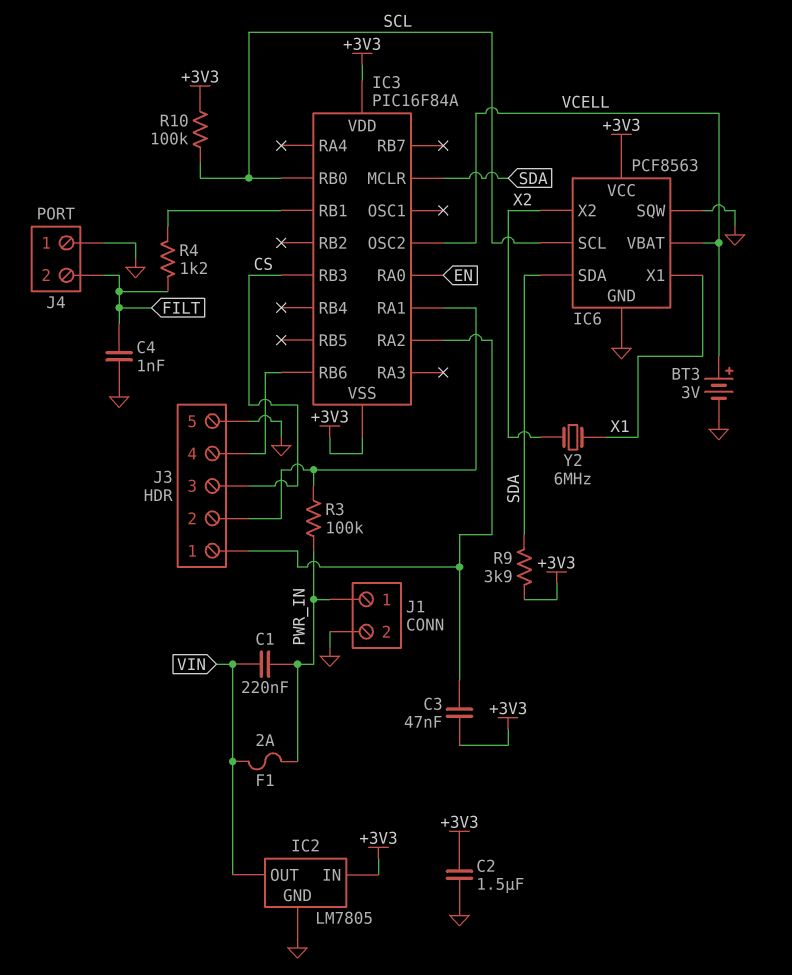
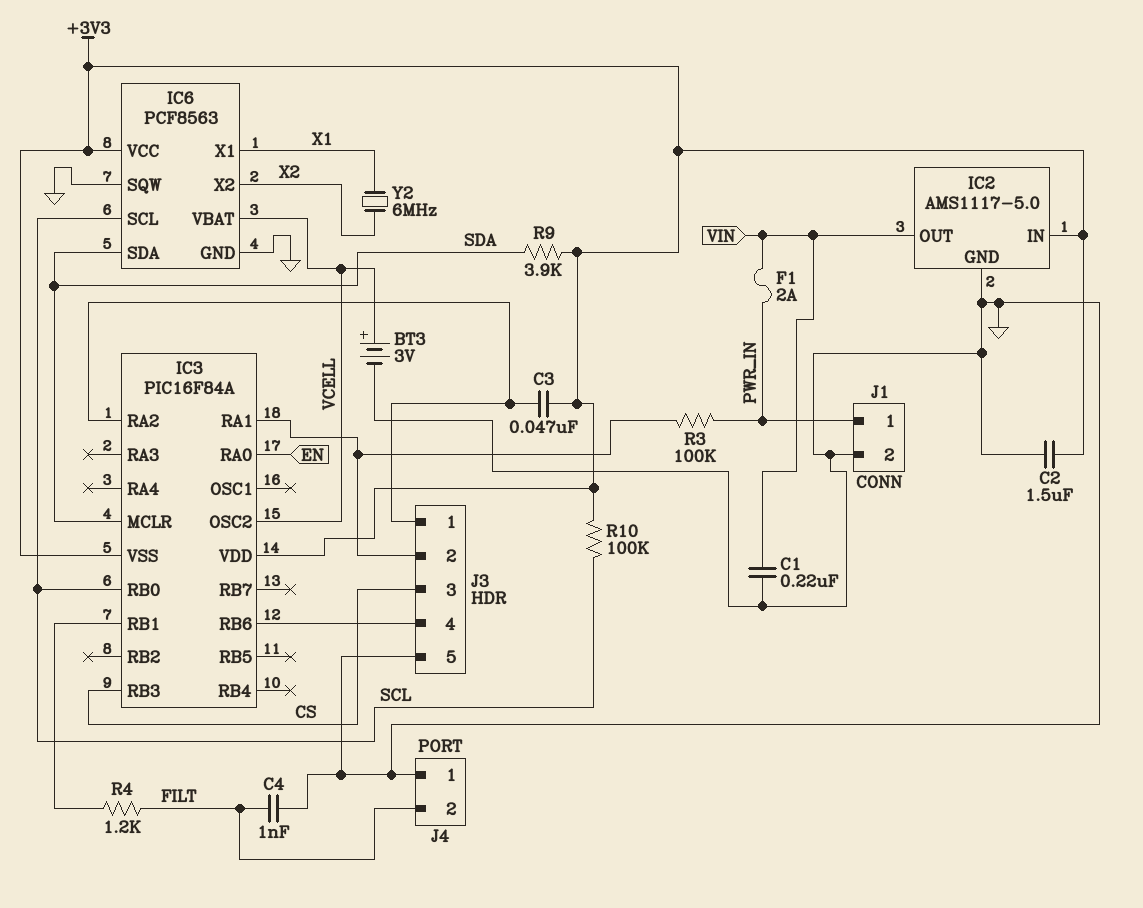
C1: 220nF (PWR_IN, VIN) -> 220nF (GND, VIN)
IC2: LM7805 -> AMS1117-5.0

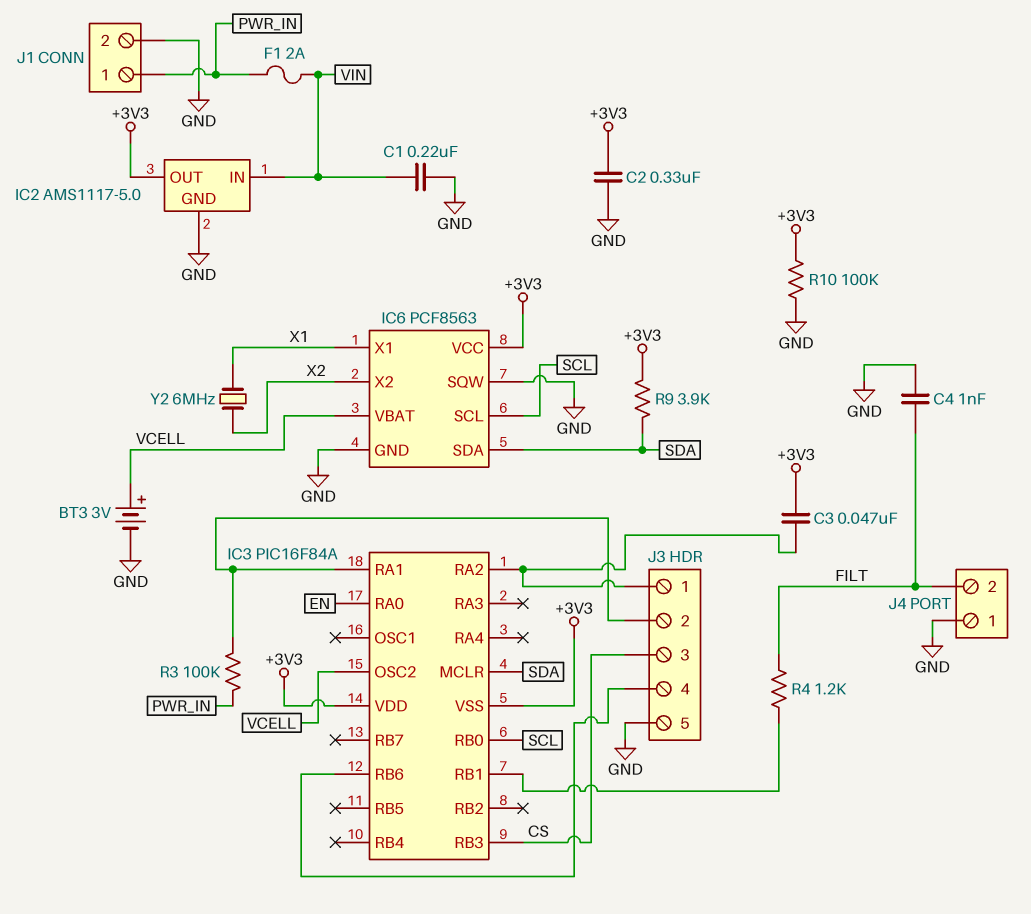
C2: 1.5uF (+3V3, GND) -> 330nF (+3V3, GND)
IC2 pin IN: +3V3 -> VIN
IC2 pin OUT: VIN -> +3V3
R10: 100k (+3V3, SCL) -> 100k (+3V3, GND)

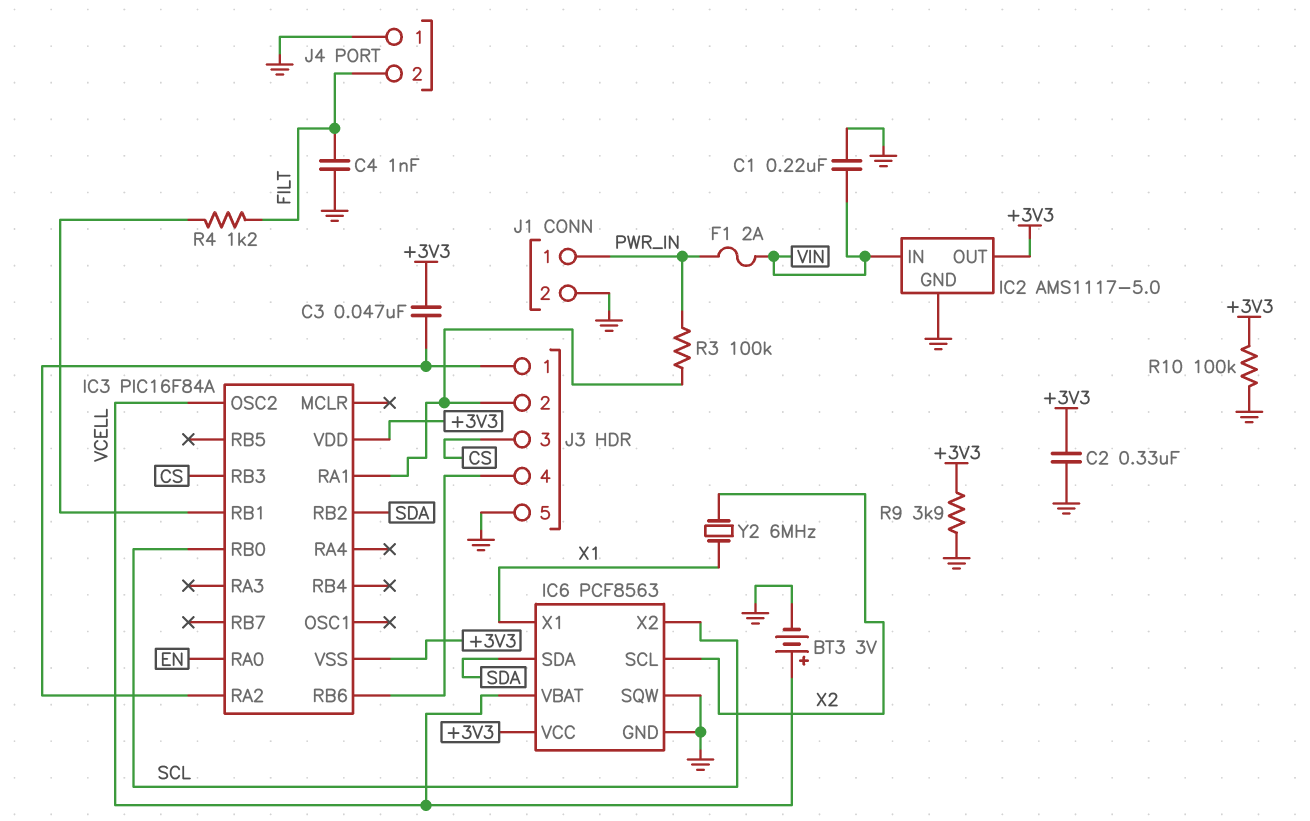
IC3 pin MCLR: SDA -> none
IC3 pin RB2: none -> SDA
IC6 pin SCL: SCL -> X2
IC6 pin X2: X2 -> SCL
R9: 3.9k (+3V3, SDA) -> 3.9k (+3V3, GND)

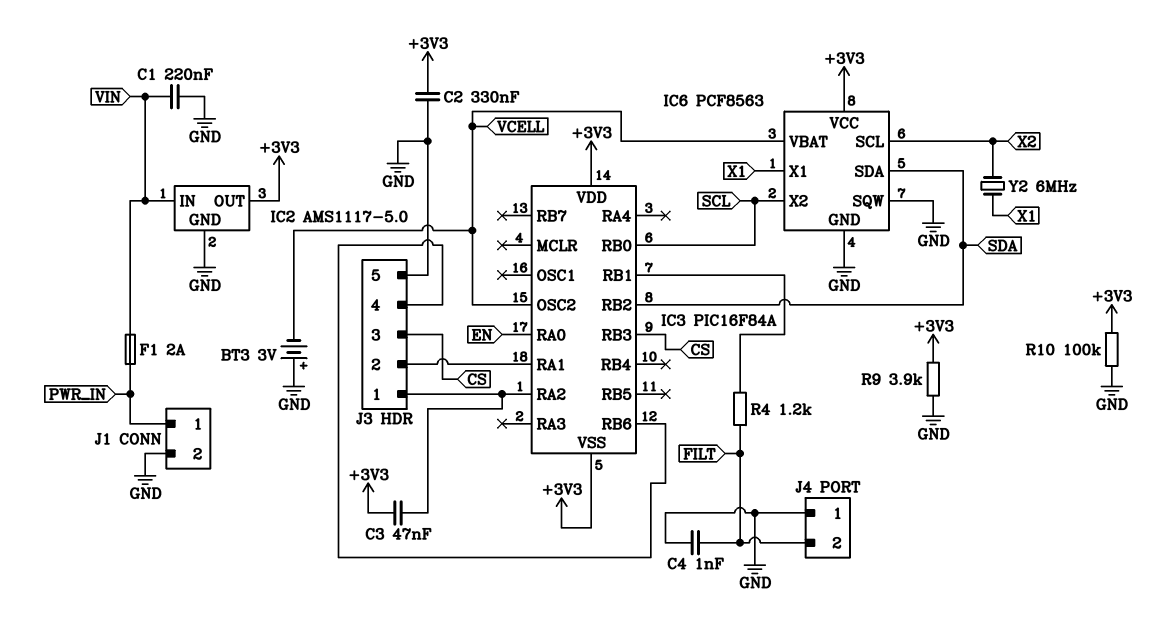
BT3: 3V (plus VCELL, minus GND) -> 3V (plus GND, minus VCELL)
R3: 100k (IC3/RA1, PWR_IN) -> none

